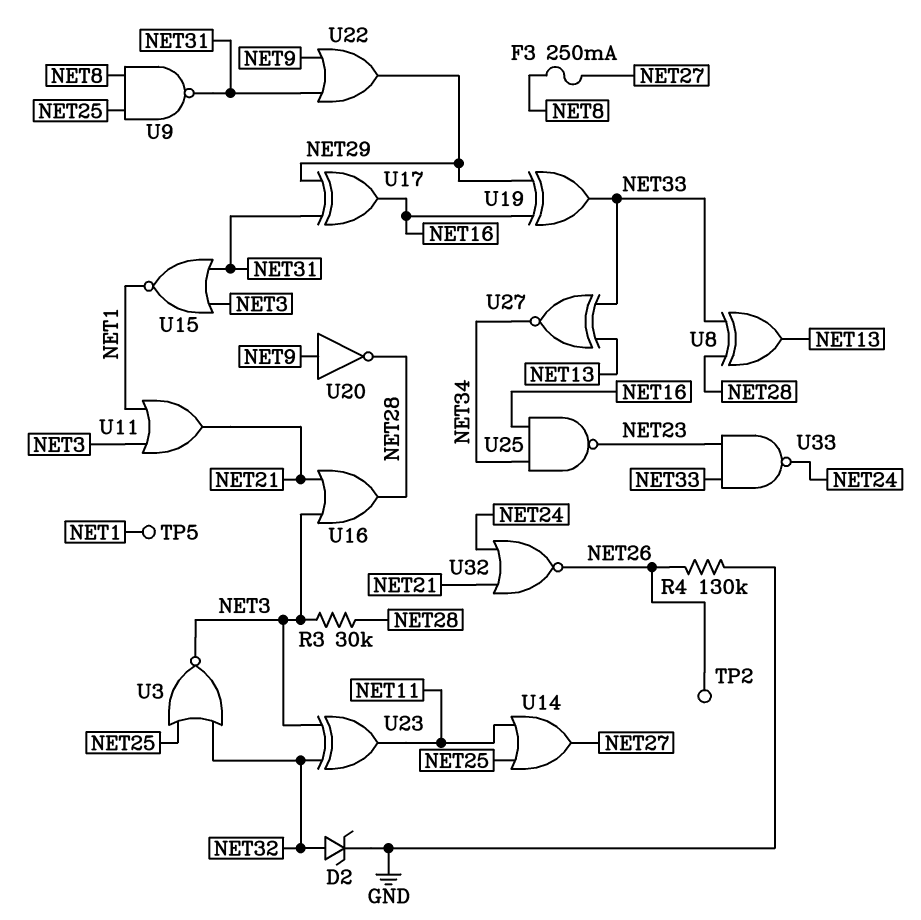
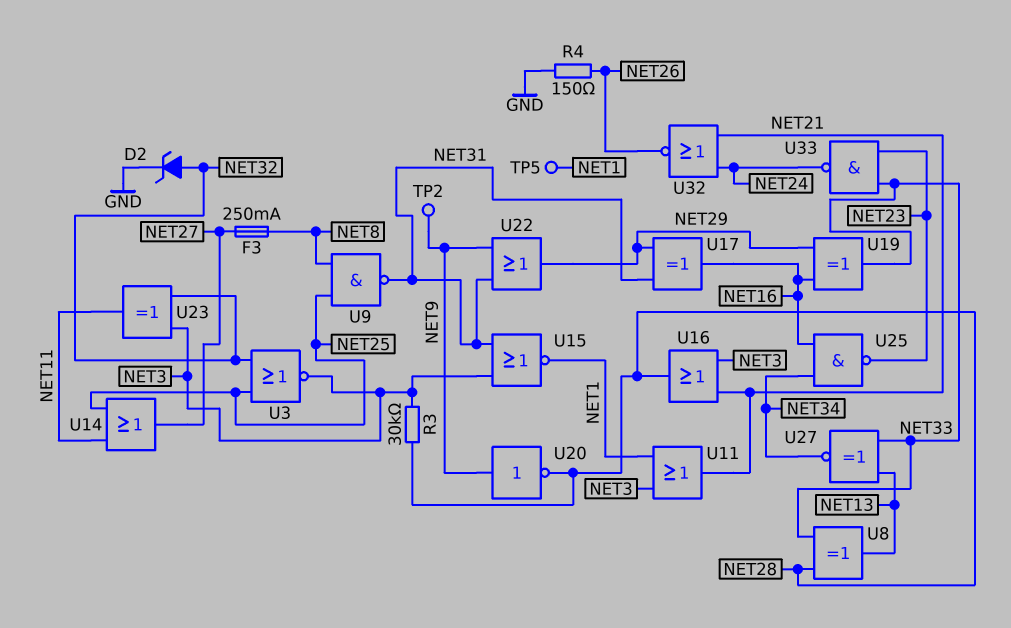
R4: 130k (GND, NET26) -> 150 (GND, NET26)
TP2: test point (NET26) -> test point (NET9)

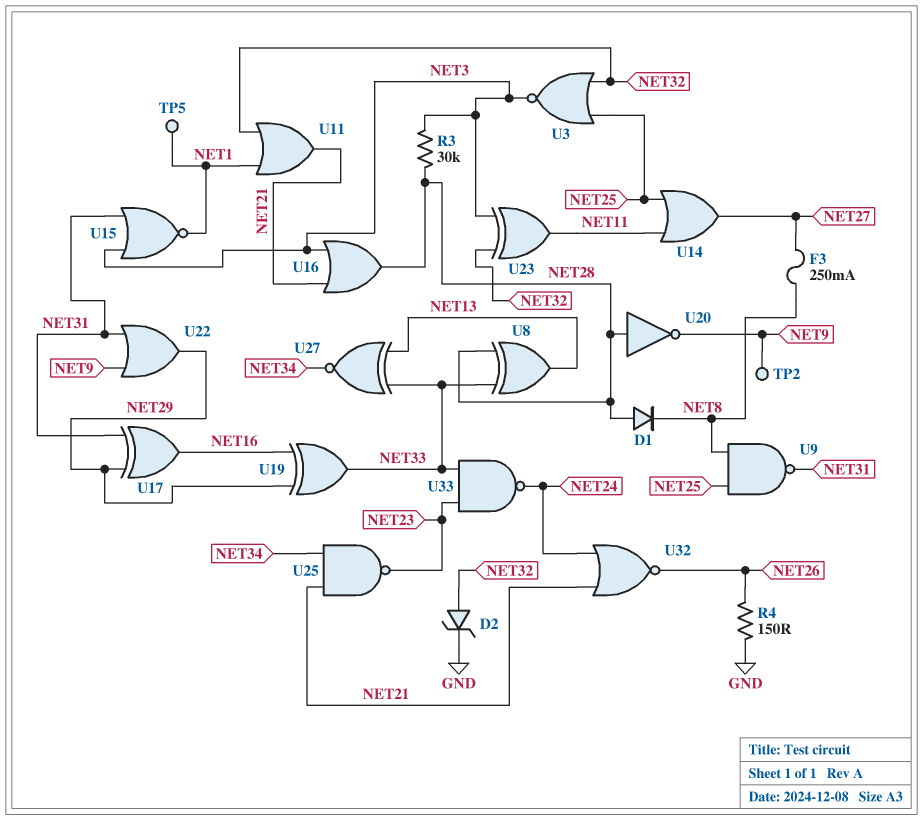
D1: none -> diode (A NET28, K NET8)
U11: OR (in NET1, in NET3, out NET21) -> OR (in NET1, in NET32, out NET21)
U20: NOT (in NET9, out NET28) -> NOT (in NET28, out NET9)
U25: NAND (in NET16, in NET34, out NET23) -> NAND (in NET21, in NET34, out NET23)

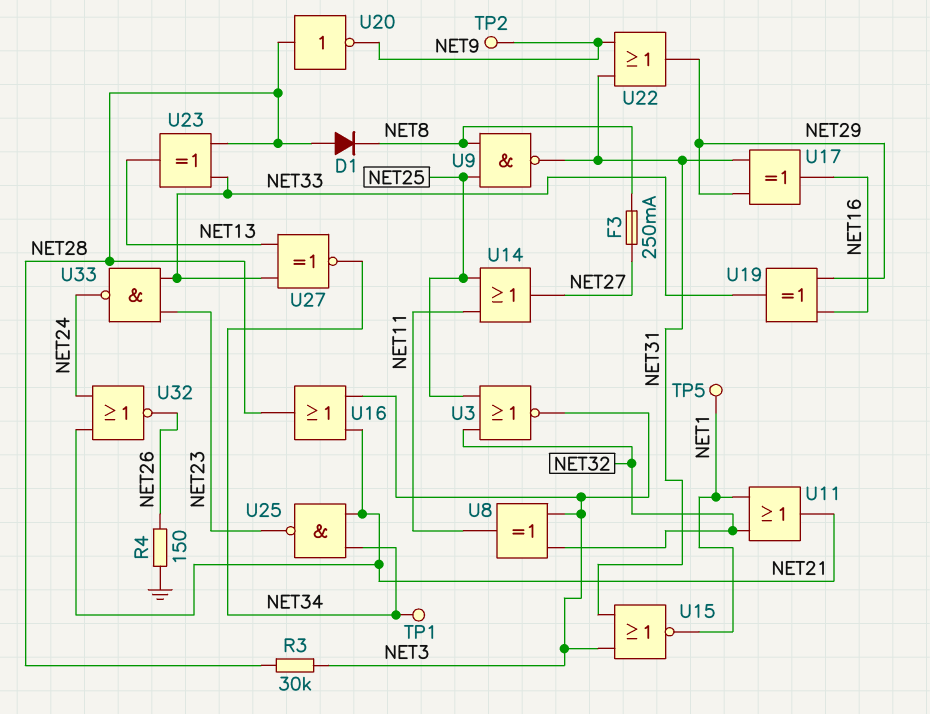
D2: zener (A NET32, K GND) -> none
TP1: none -> test point (NET34)
U8: XOR (in NET28, in NET33, out NET13) -> XOR (in NET3, in NET32, out NET11)
U23: XOR (in NET3, in NET32, out NET11) -> XOR (in NET28, in NET33, out NET13)

